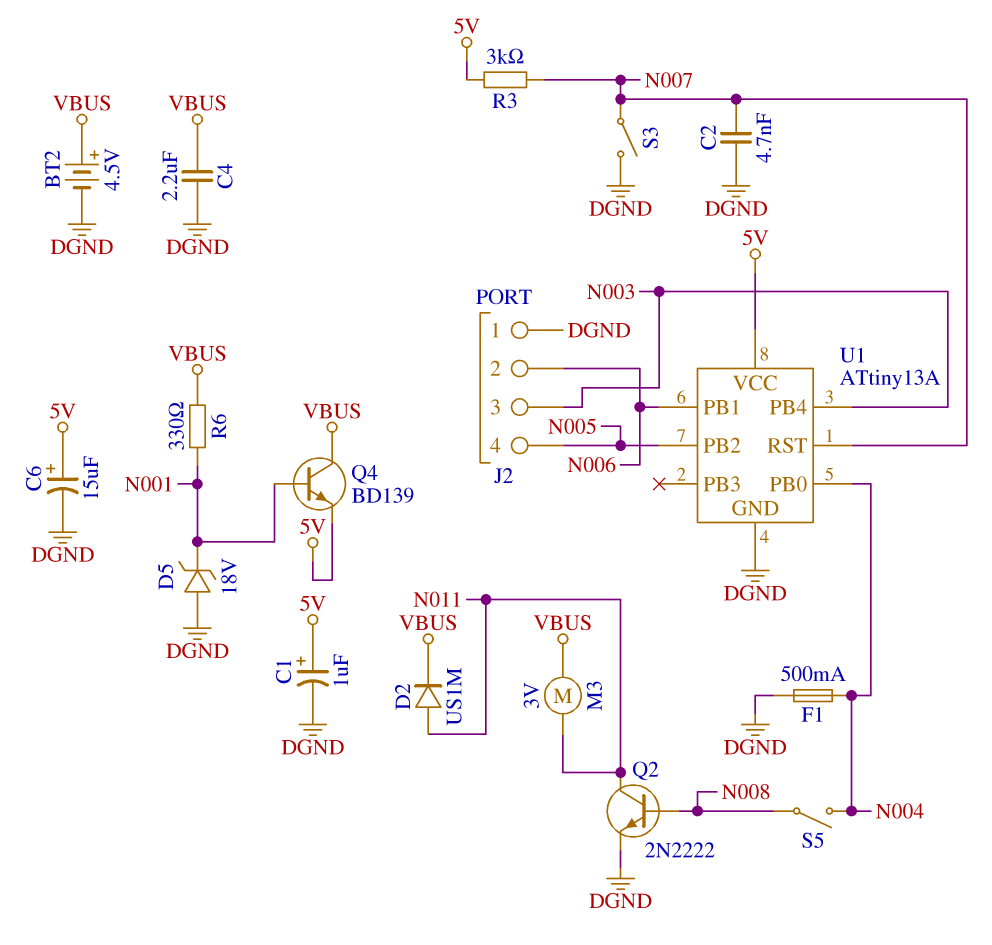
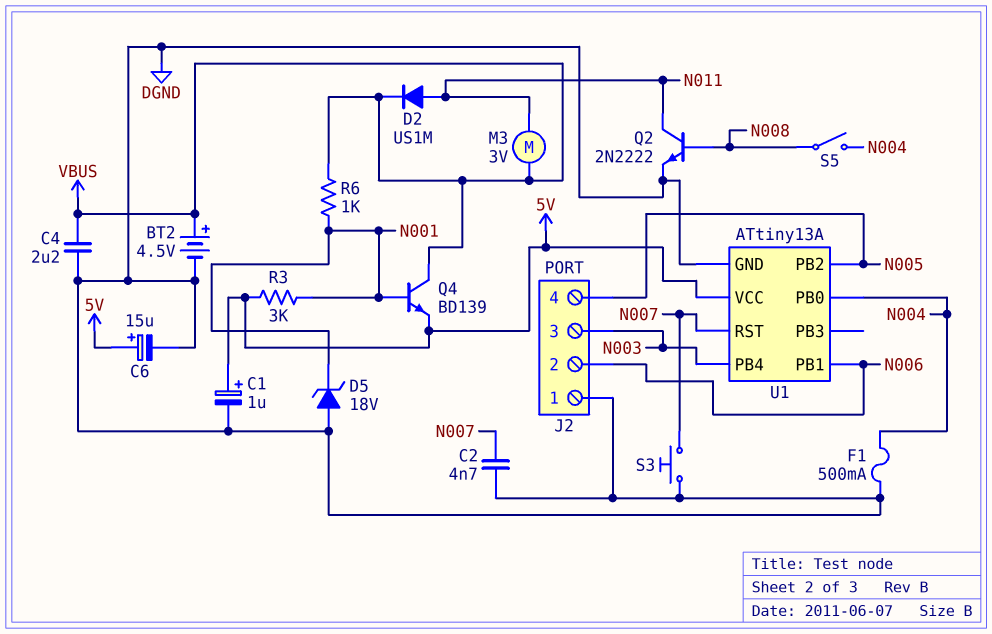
R3: 3k (5V, N007) -> 3k (5V, N001)
R6: 330 (N001, VBUS) -> 1k (N001, VBUS)
S3: switch (DGND, N007) -> button (DGND, N007)

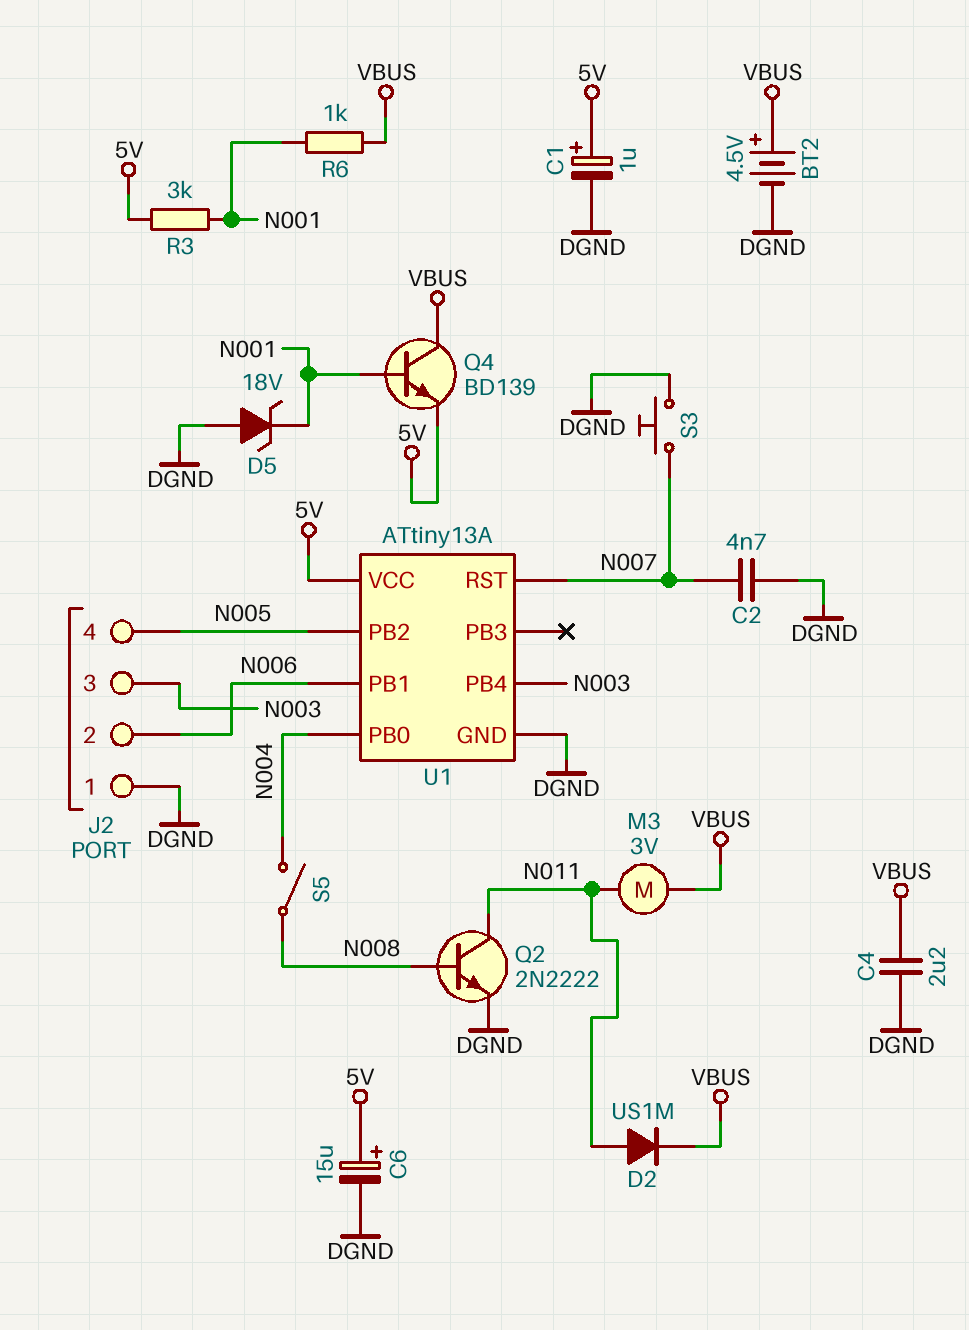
F1: 500mA (DGND, N004) -> none

